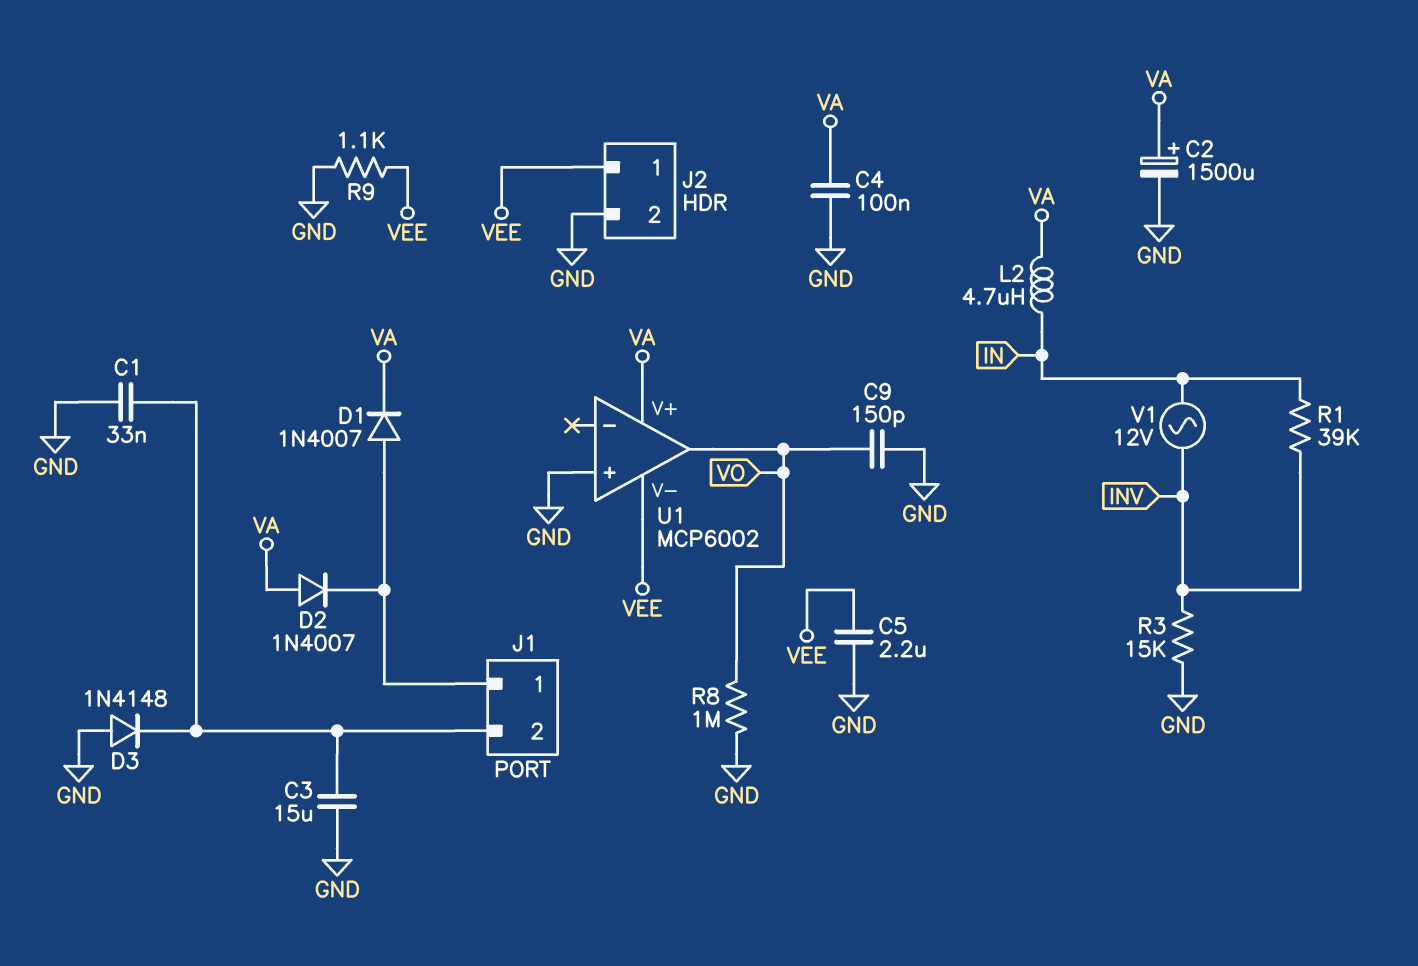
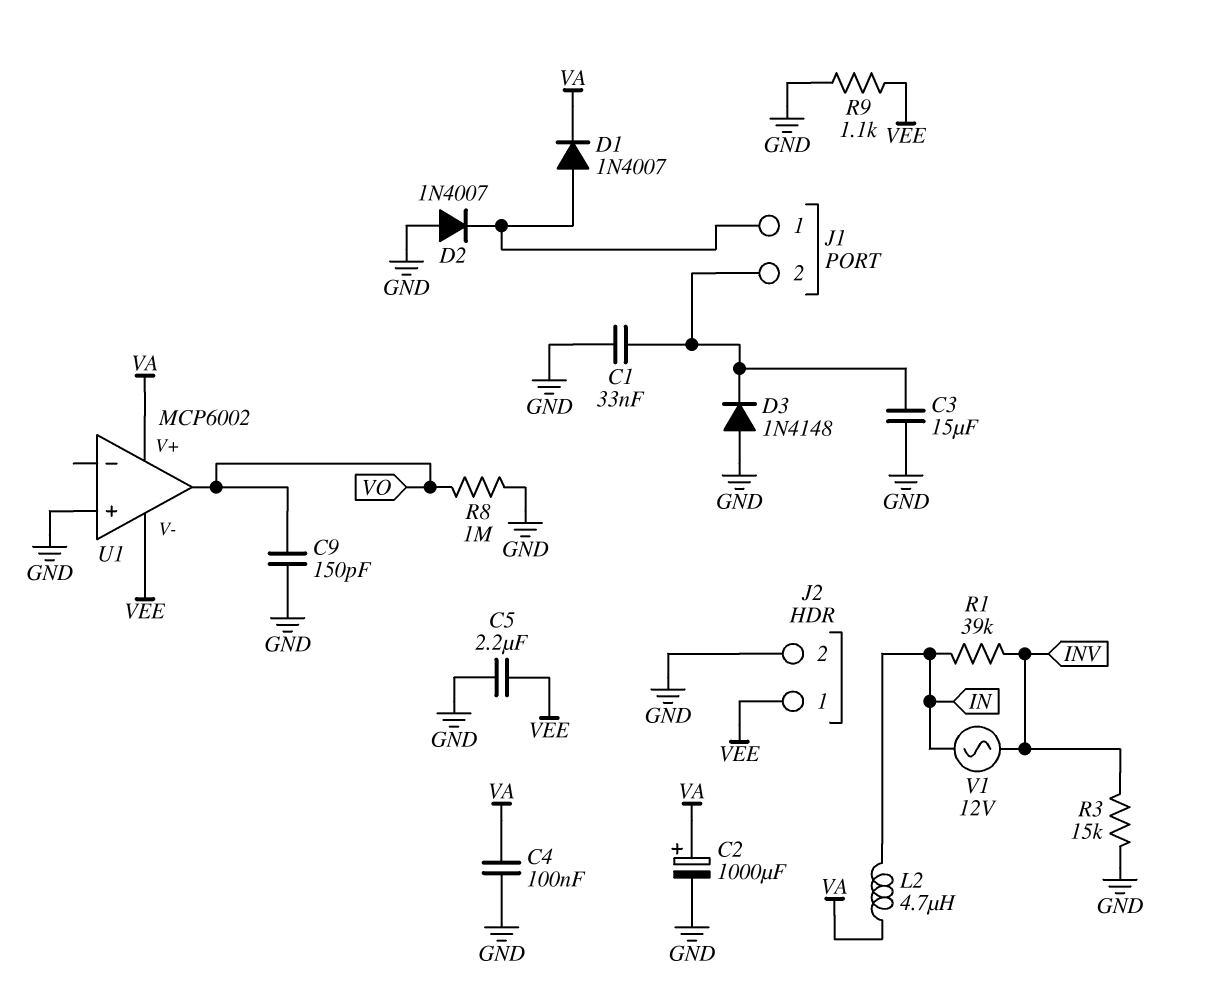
C2: 1500uF (plus VA, minus GND) -> 1000uF (plus VA, minus GND)
D2: diode 1N4007 (A VA, K J1/1) -> diode 1N4007 (A GND, K J1/1)

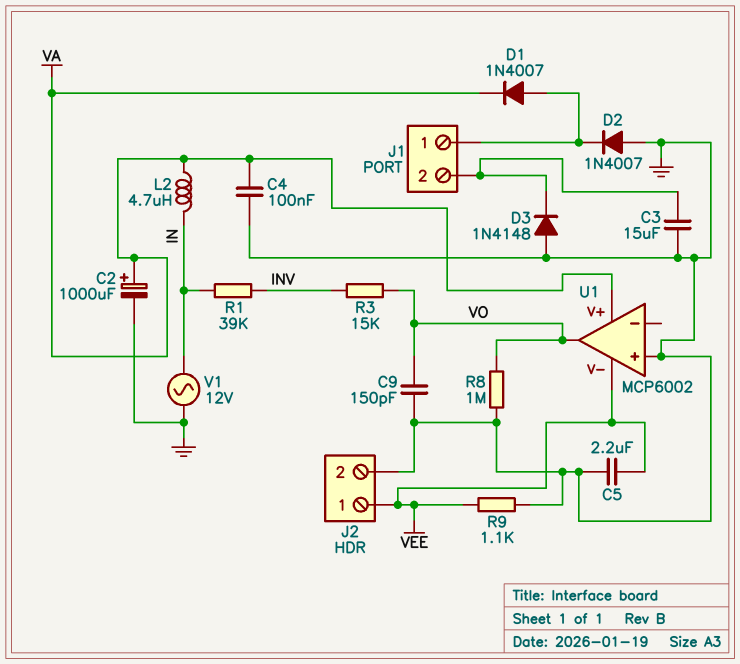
C1: 33nF (GND, J1/2) -> none
R3: 15k (GND, INV) -> 15k (INV, VO)
V1: AC 12V (IN, INV) -> AC 12V (GND, IN)

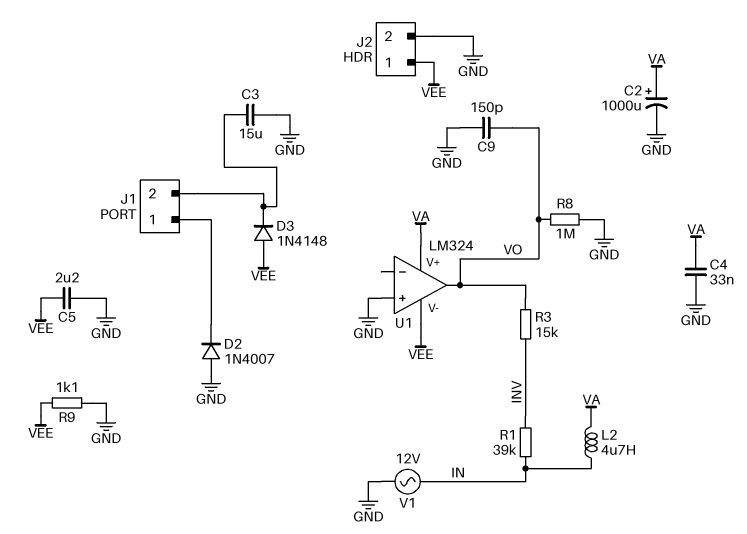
C4: 100nF (GND, VA) -> 33nF (GND, VA)
D1: diode 1N4007 (A J1/1, K VA) -> none
D3: diode 1N4148 (A GND, K J1/2) -> diode 1N4148 (A VEE, K J1/2)
U1: MCP6002 -> LM324

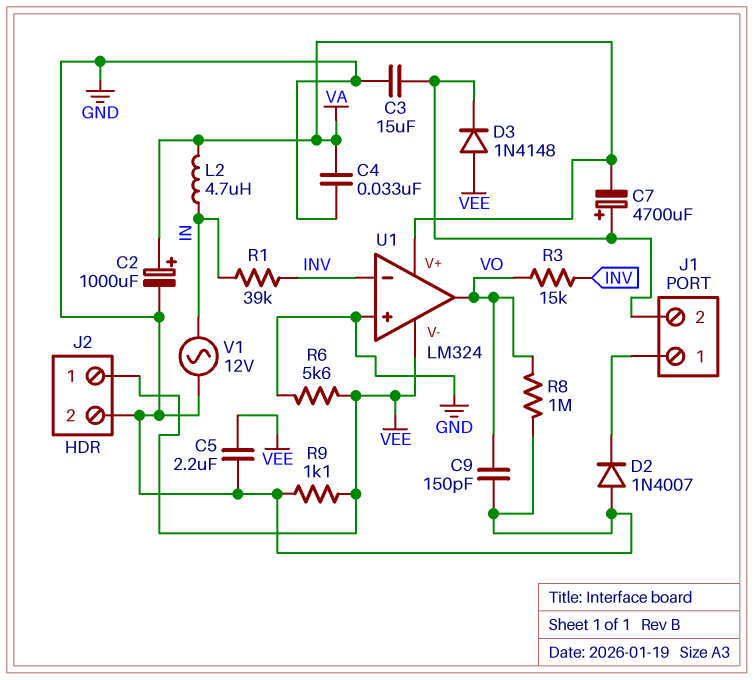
C7: none -> 4700uF (plus J1/2, minus VA)
R6: none -> 5.6k (GND, VEE)
U1 pin in-: none -> INV

